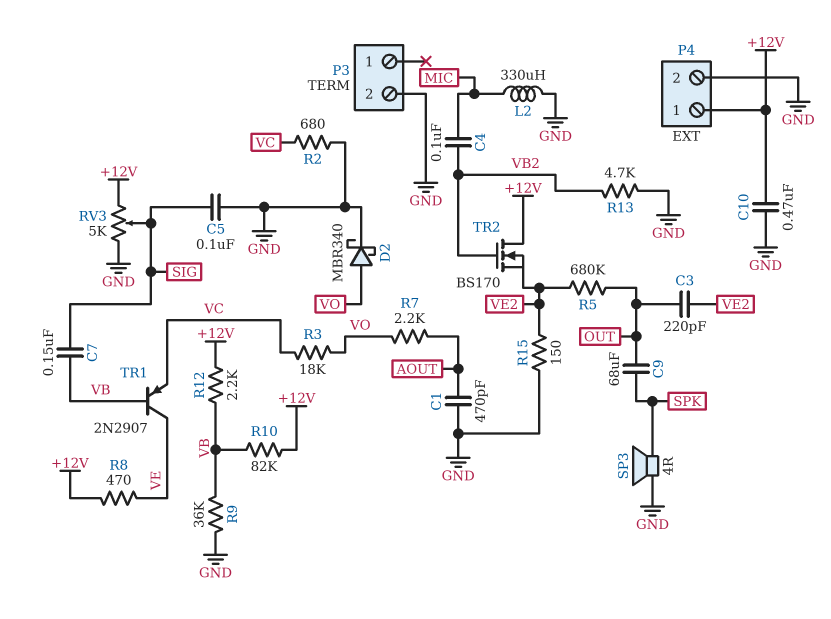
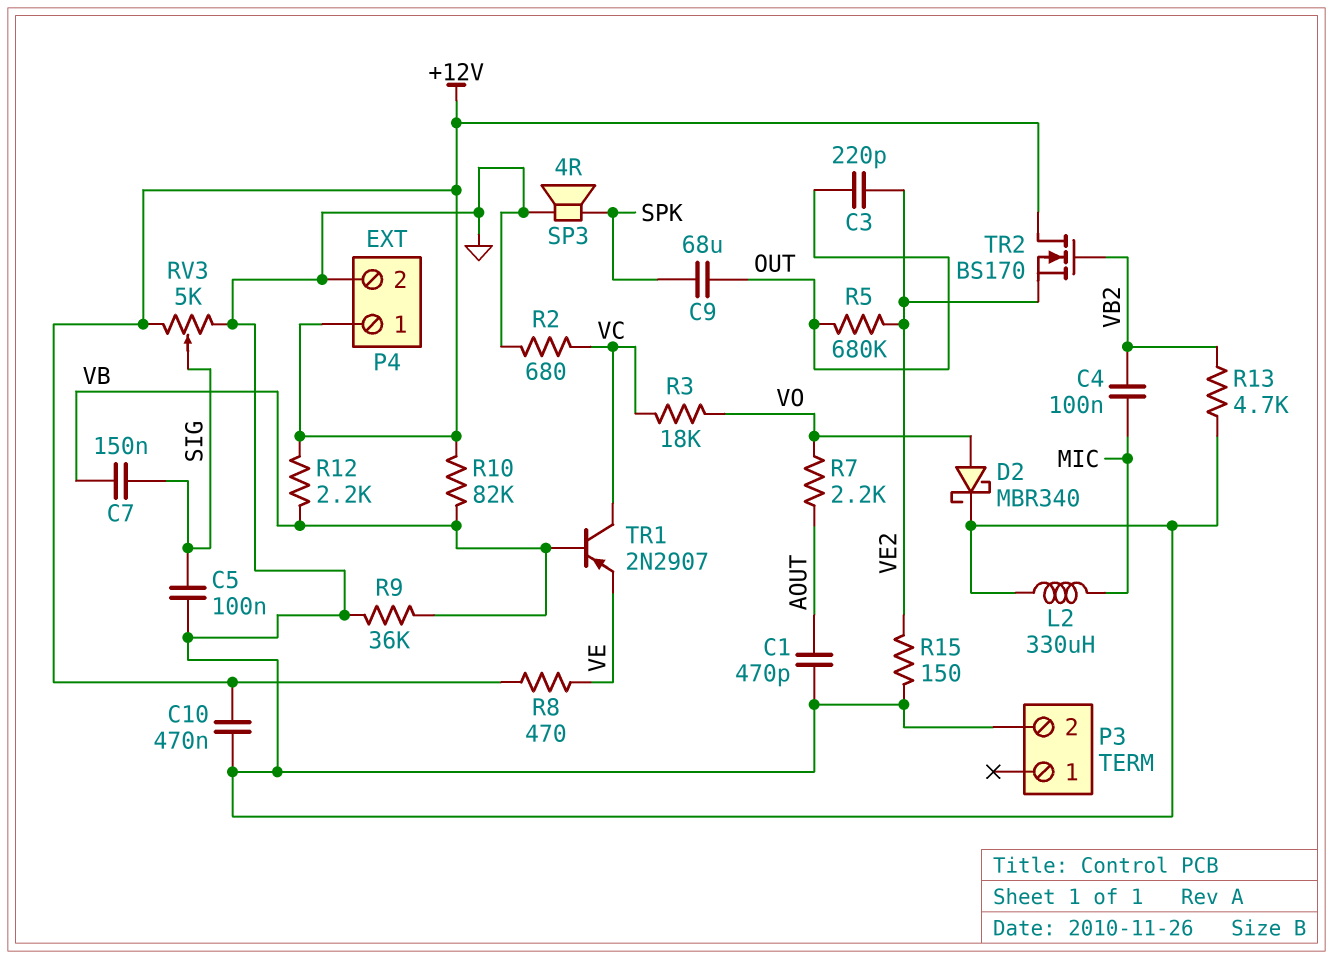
TR1: PNP 2N2907 (B VB, C VE, E VC) -> PNP 2N2907 (B VB, C VC, E VE)

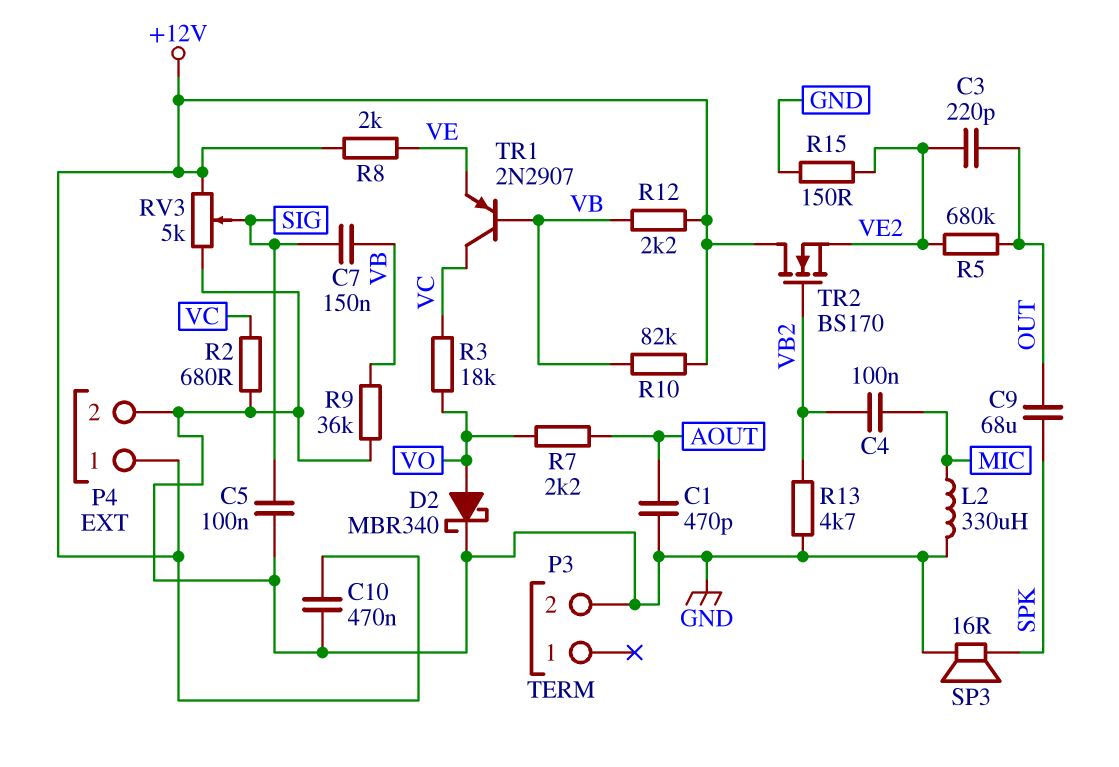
R8: 470 (+12V, VE) -> 2k (+12V, VE)
SP3: speaker 4R (GND, SPK) -> speaker 16R (GND, SPK)

